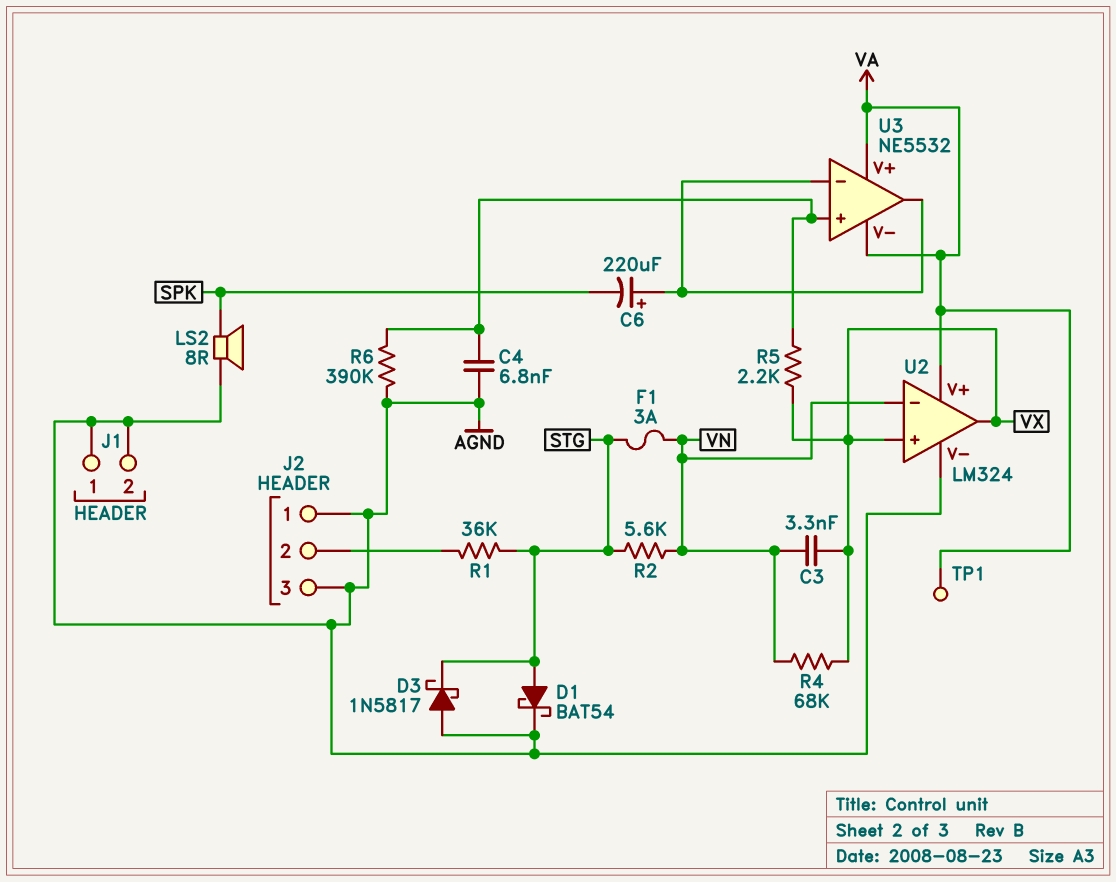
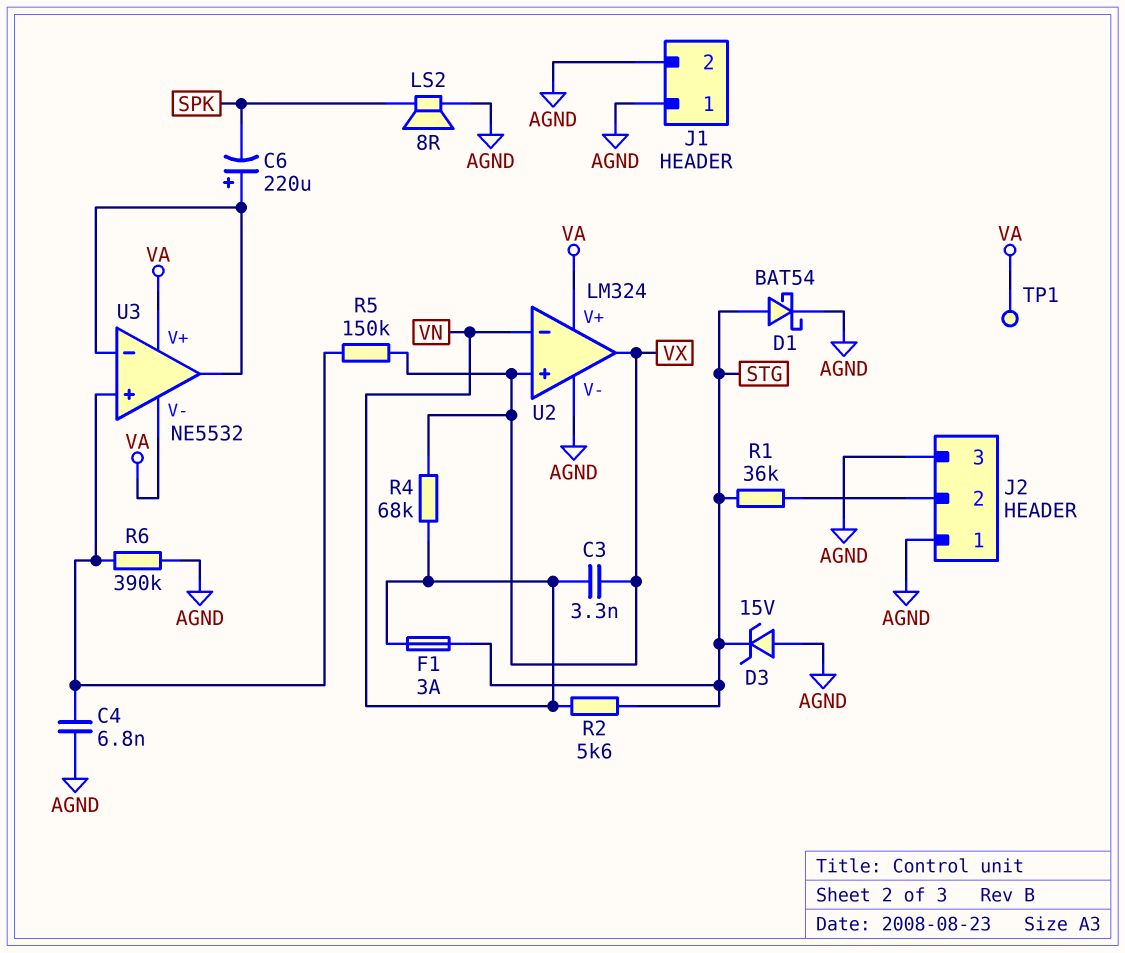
D3: schottky 1N5817 (A AGND, K STG) -> zener 15V (A AGND, K STG)
R5: 2.2k (U3/in+, VX) -> 150k (U3/in+, VX)

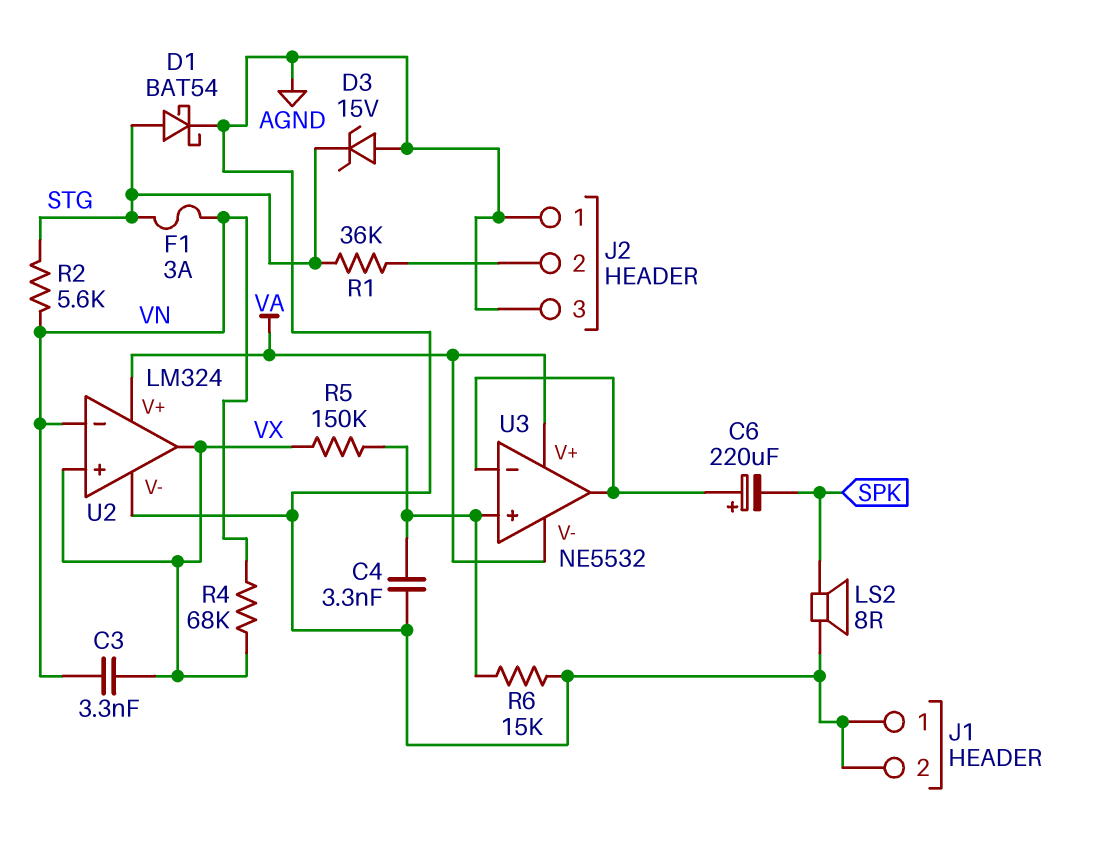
C4: 6.8nF (AGND, U3/in+) -> 3.3nF (AGND, U3/in+)
R6: 390k (AGND, U3/in+) -> 15k (AGND, U3/in+)
TP1: test point (VA) -> none

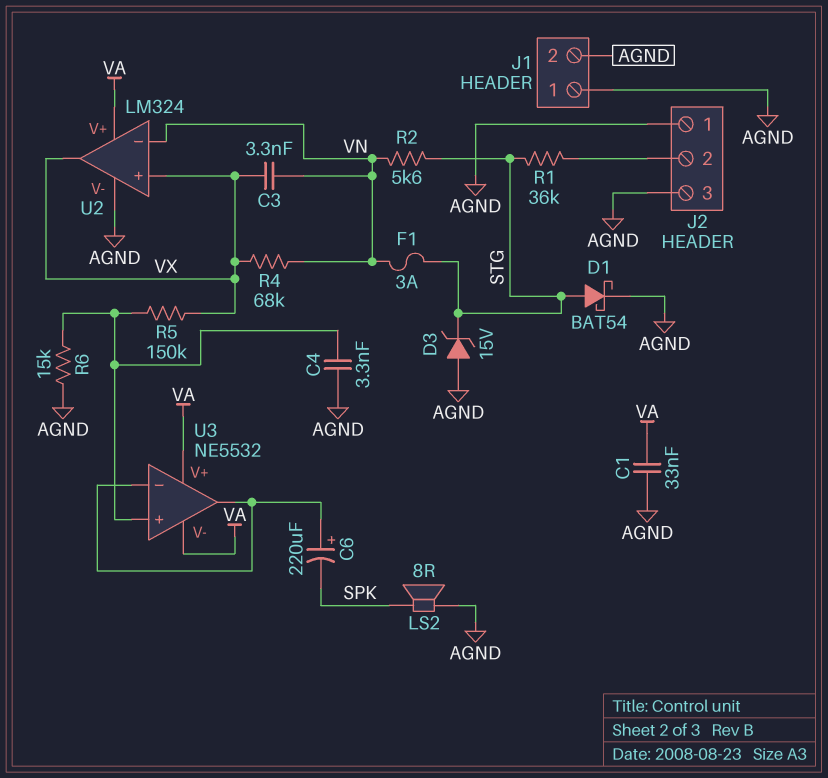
C1: none -> 33nF (AGND, VA)

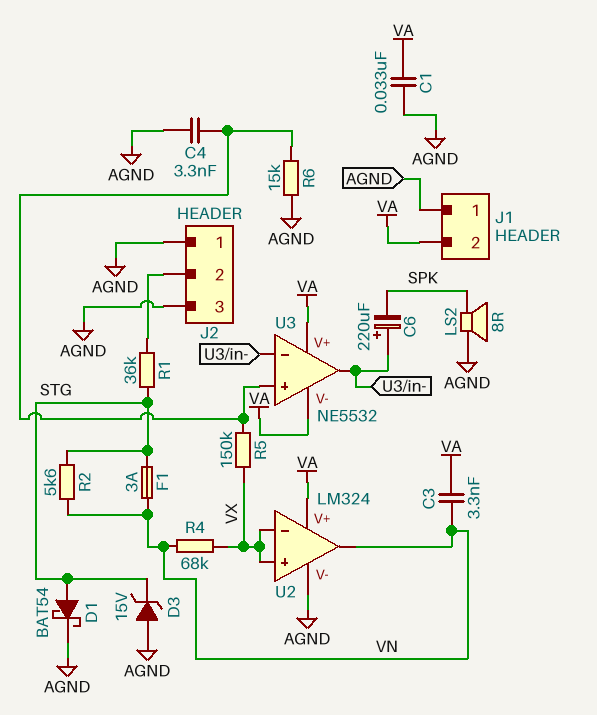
C3: 3.3nF (VN, VX) -> 3.3nF (VA, VN)
J1 pin 2: AGND -> VA
U2 pin in-: VN -> VX
U2 pin out: VX -> VN

